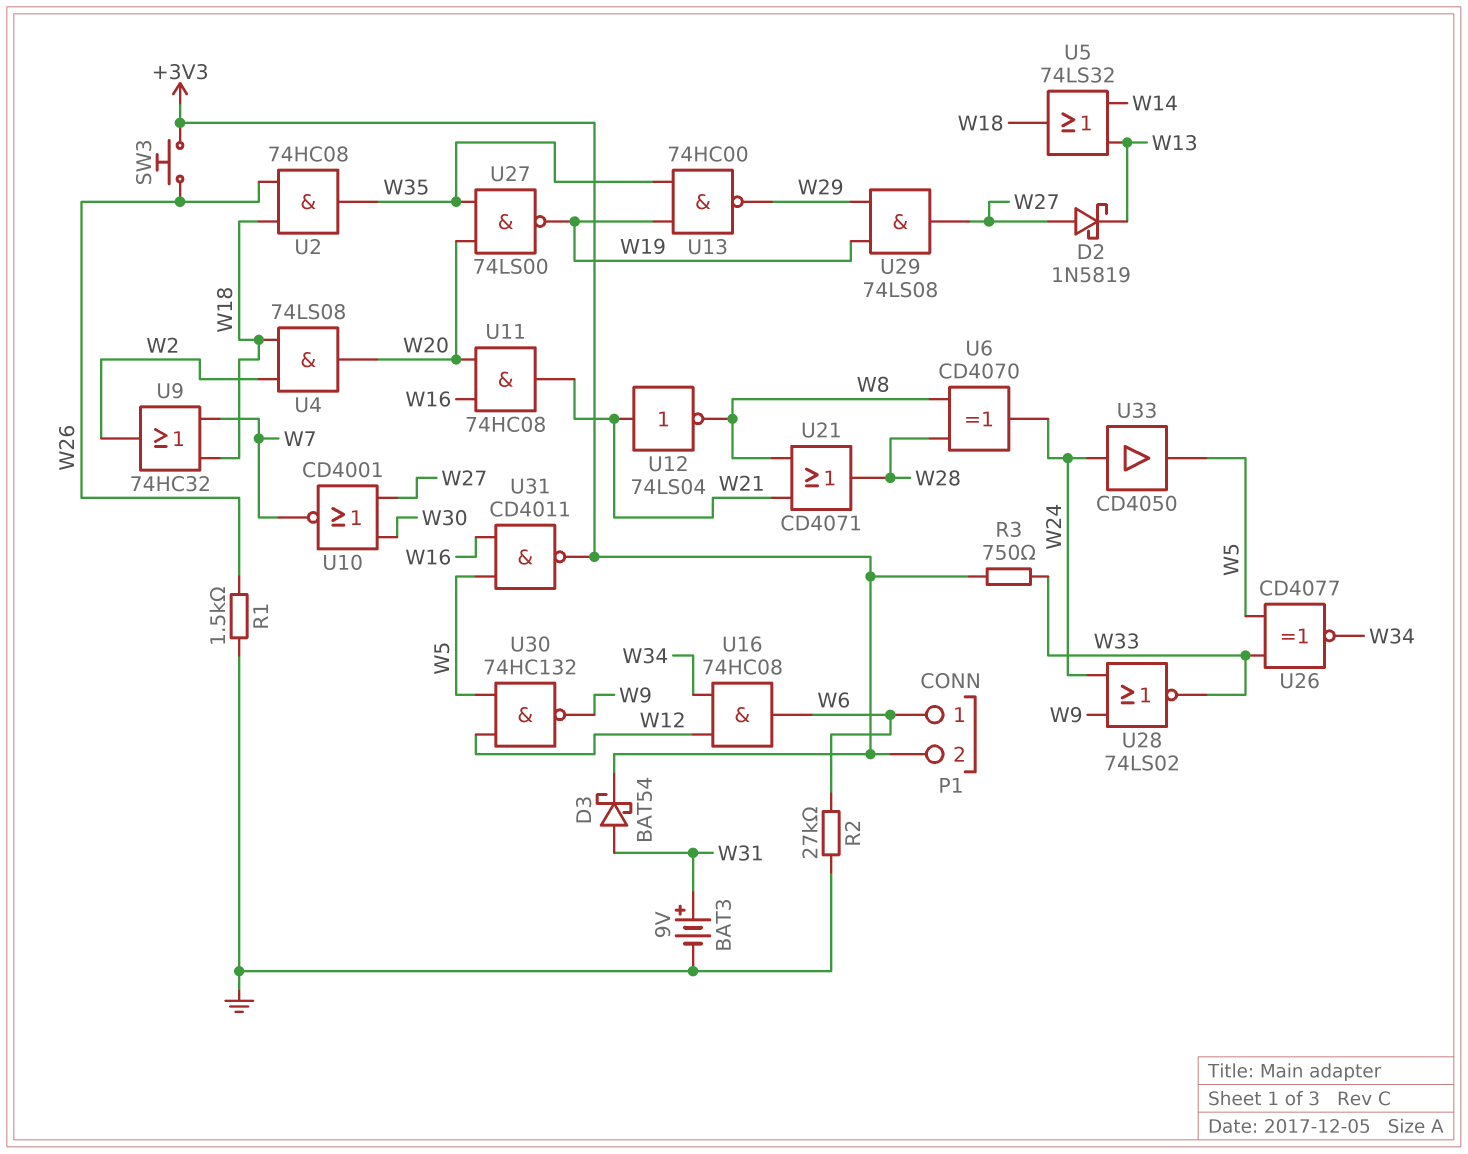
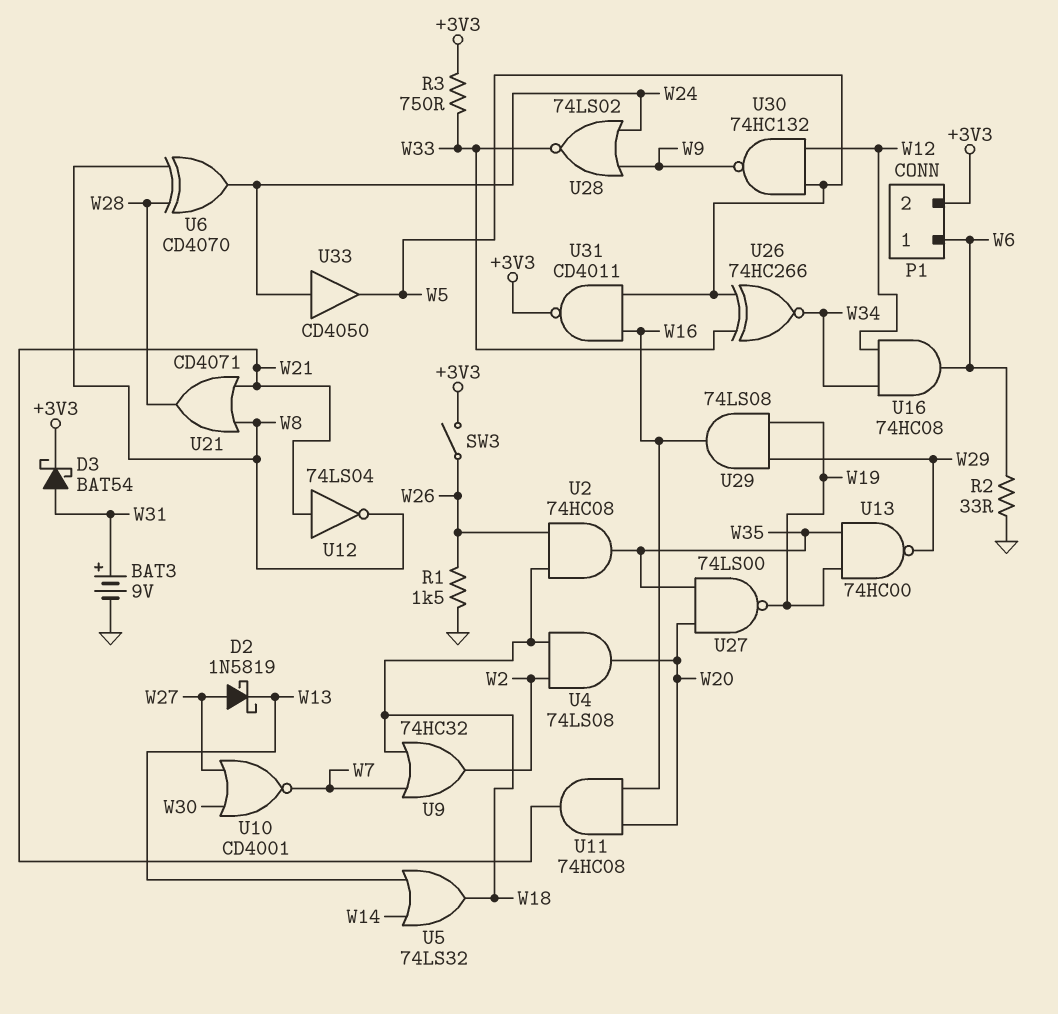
R2: 27k (GND, W6) -> 33 (GND, W6)
SW3: button (+3V3, W26) -> switch (+3V3, W26)
U26: XNOR CD4077 (in W5, in W33, out W34) -> XNOR 74HC266 (in W5, in W33, out W34)
U29: AND 74LS08 (in W19, in W29, out W27) -> AND 74LS08 (in W19, in W29, out W16)

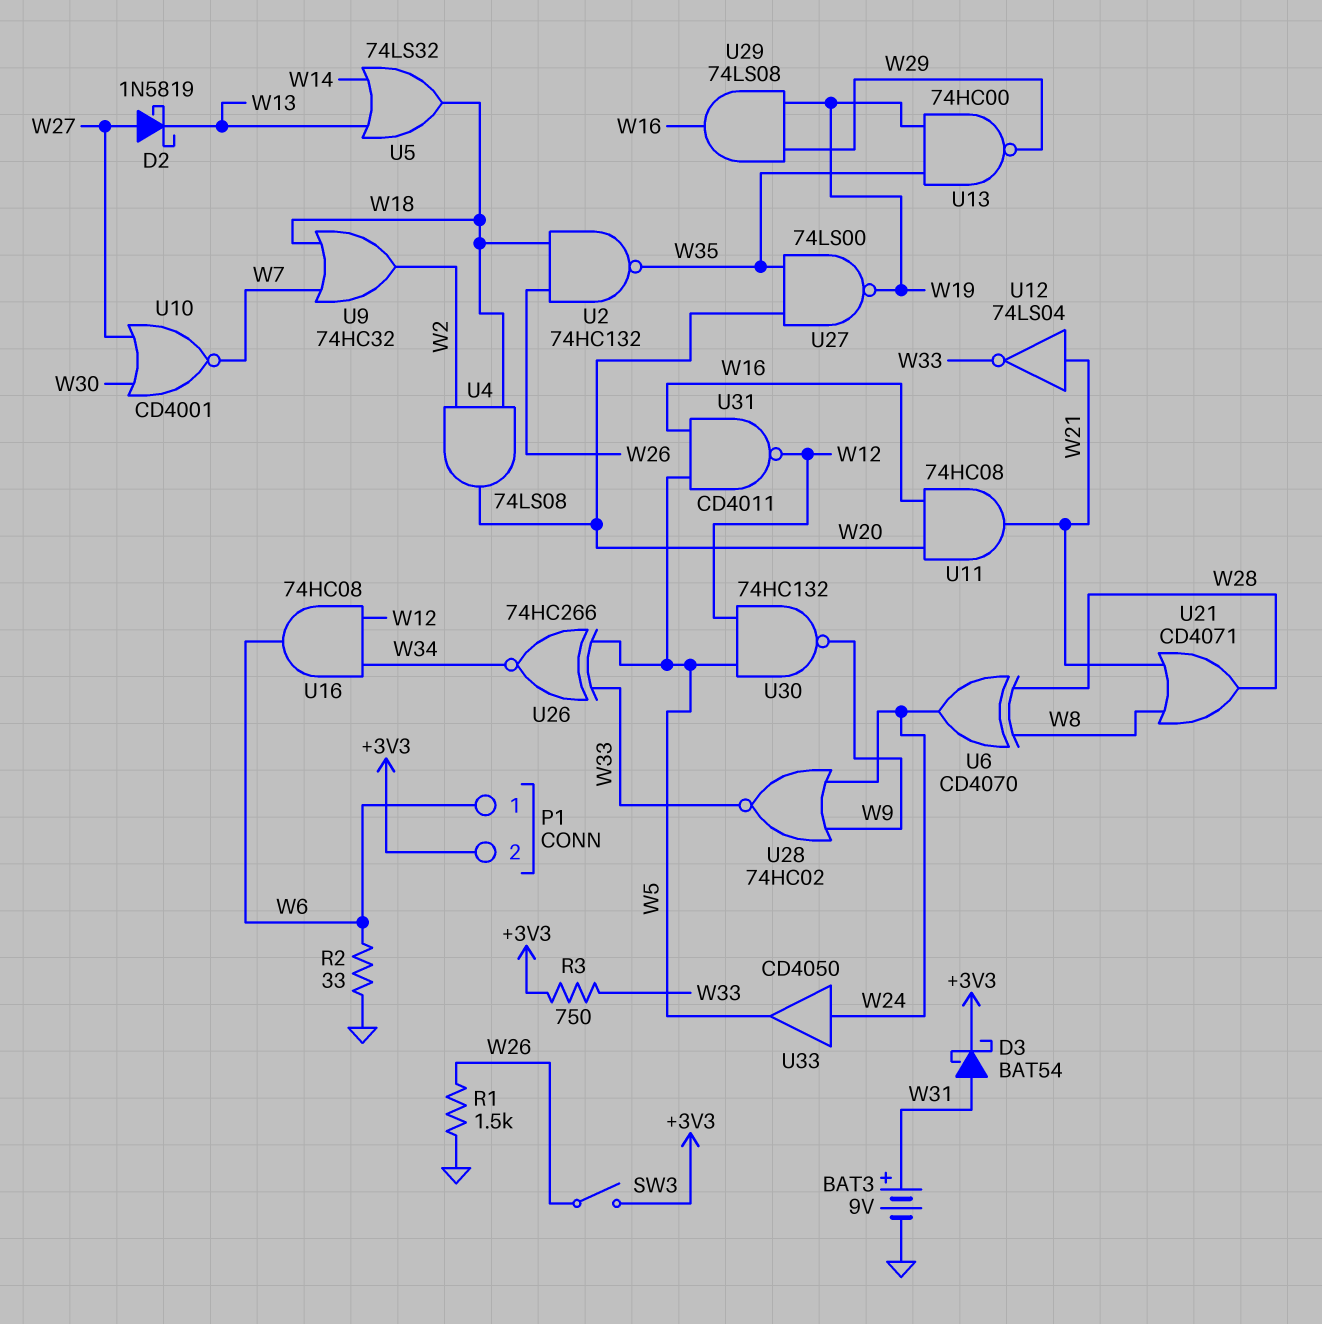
U2: AND 74HC08 (in W18, in W26, out W35) -> NAND 74HC132 (in W18, in W26, out W35)
U12: NOT 74LS04 (in W21, out W8) -> NOT 74LS04 (in W21, out W33)
U28: NOR 74LS02 (in W9, in W24, out W33) -> NOR 74HC02 (in W9, in W24, out W33)
U31: NAND CD4011 (in W5, in W16, out +3V3) -> NAND CD4011 (in W5, in W16, out W12)

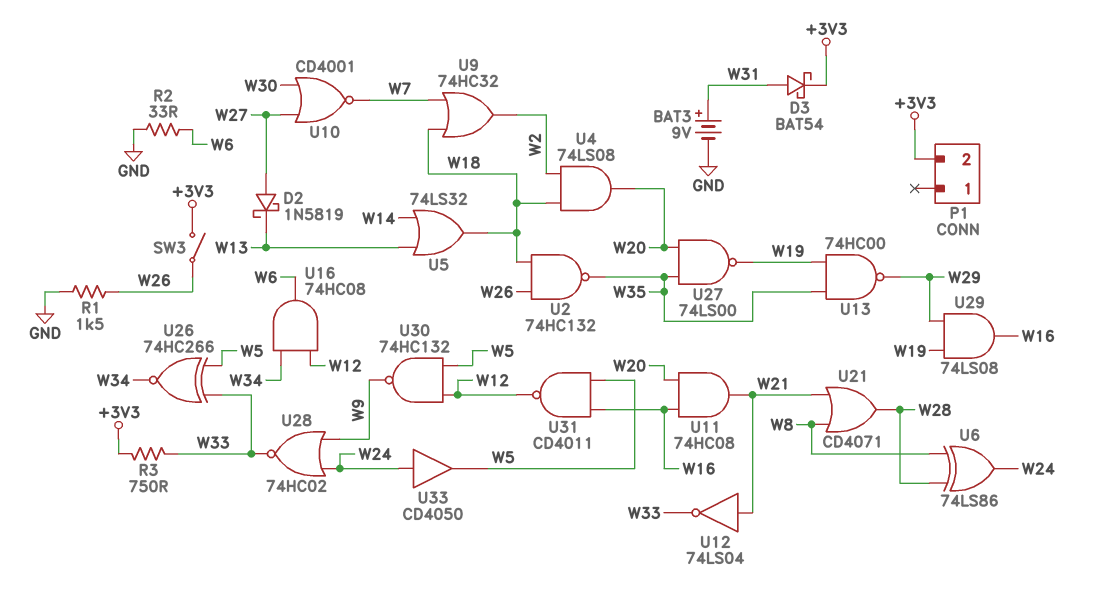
P1 pin 1: W6 -> none
U6: XOR CD4070 (in W8, in W28, out W24) -> XOR 74LS86 (in W8, in W28, out W24)

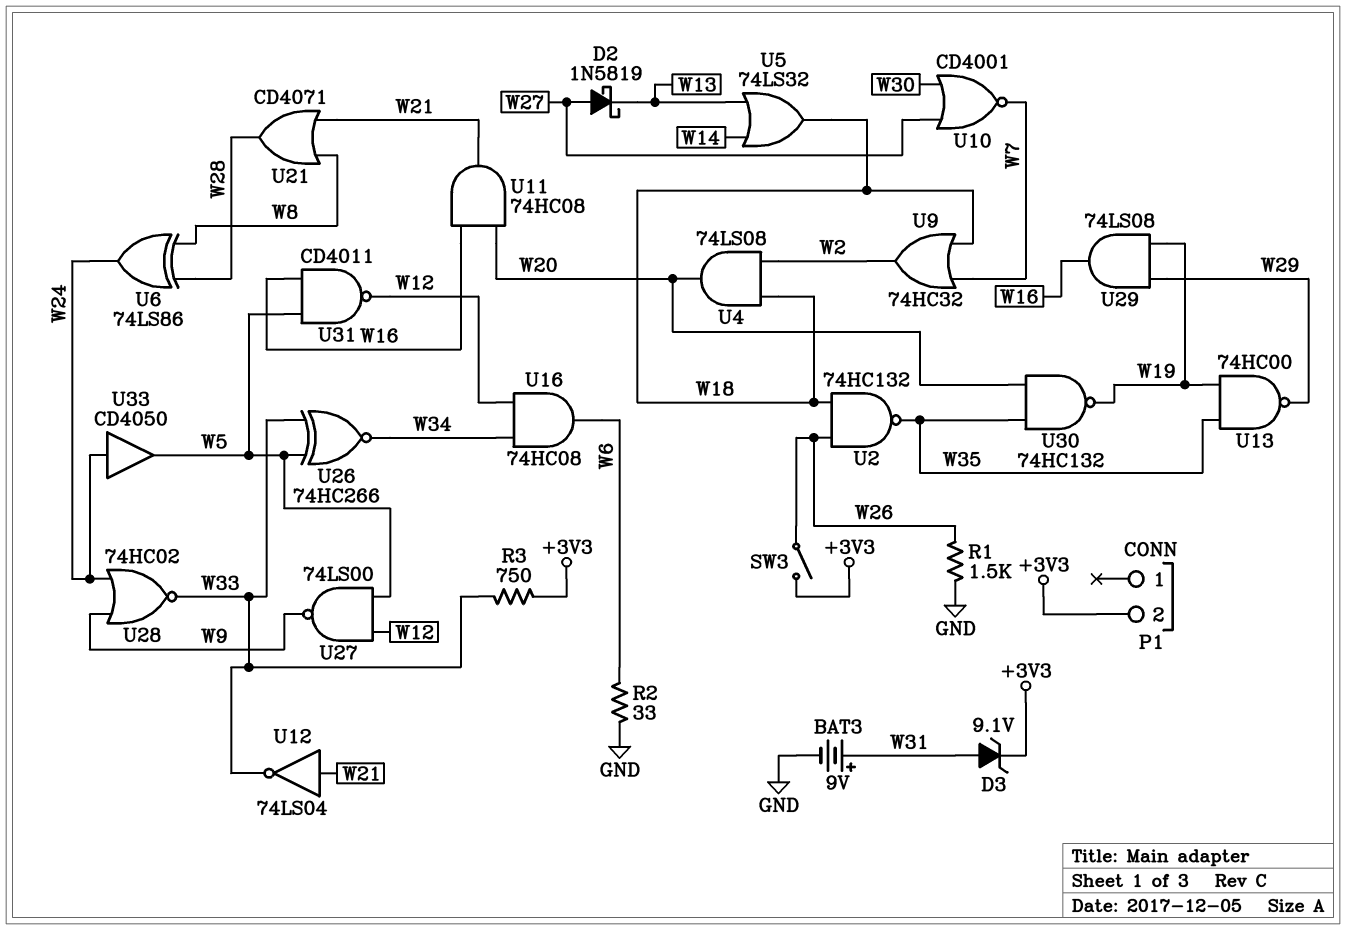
D3: schottky BAT54 (A W31, K +3V3) -> zener 9.1V (A W31, K +3V3)
U27: NAND 74LS00 (in W20, in W35, out W19) -> NAND 74LS00 (in W5, in W12, out W9)
U30: NAND 74HC132 (in W5, in W12, out W9) -> NAND 74HC132 (in W20, in W35, out W19)

